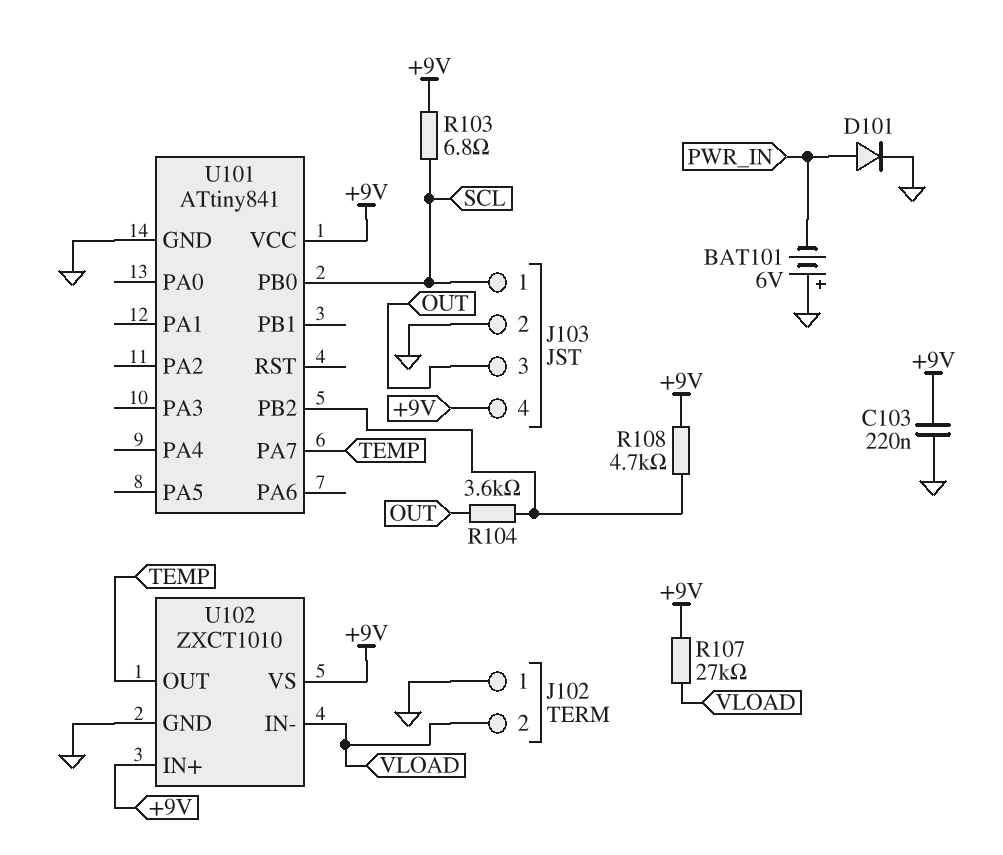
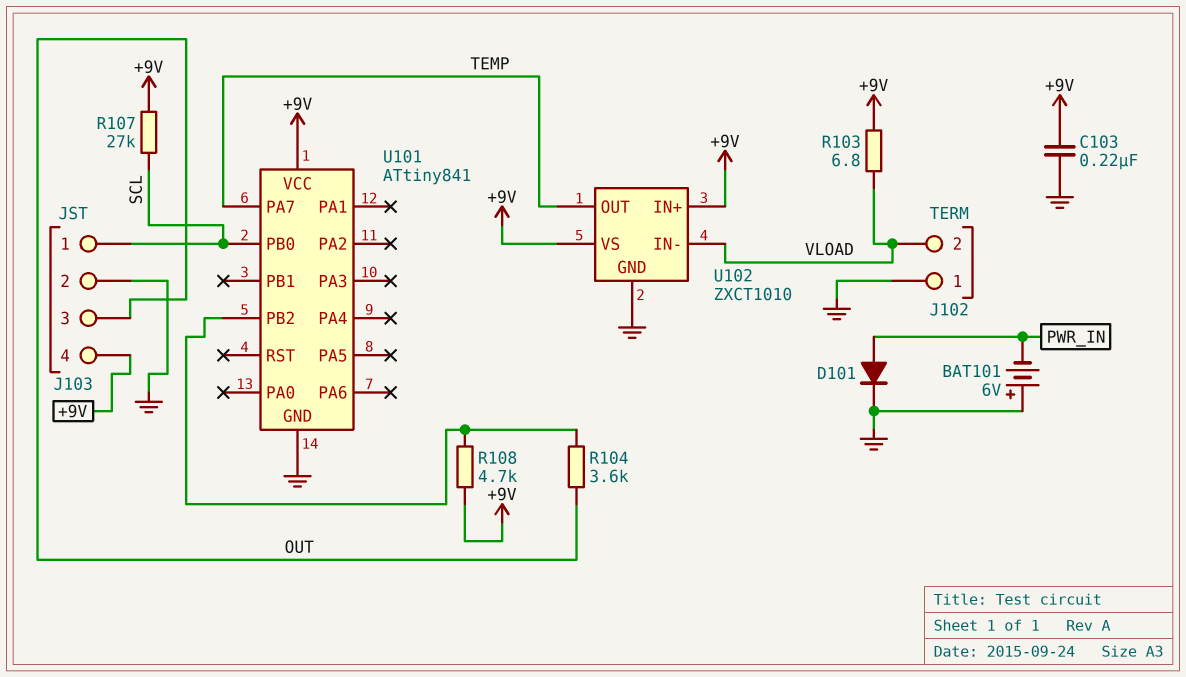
R103: 6.8 (+9V, SCL) -> 6.8 (+9V, VLOAD)
R107: 27k (+9V, VLOAD) -> 27k (+9V, SCL)

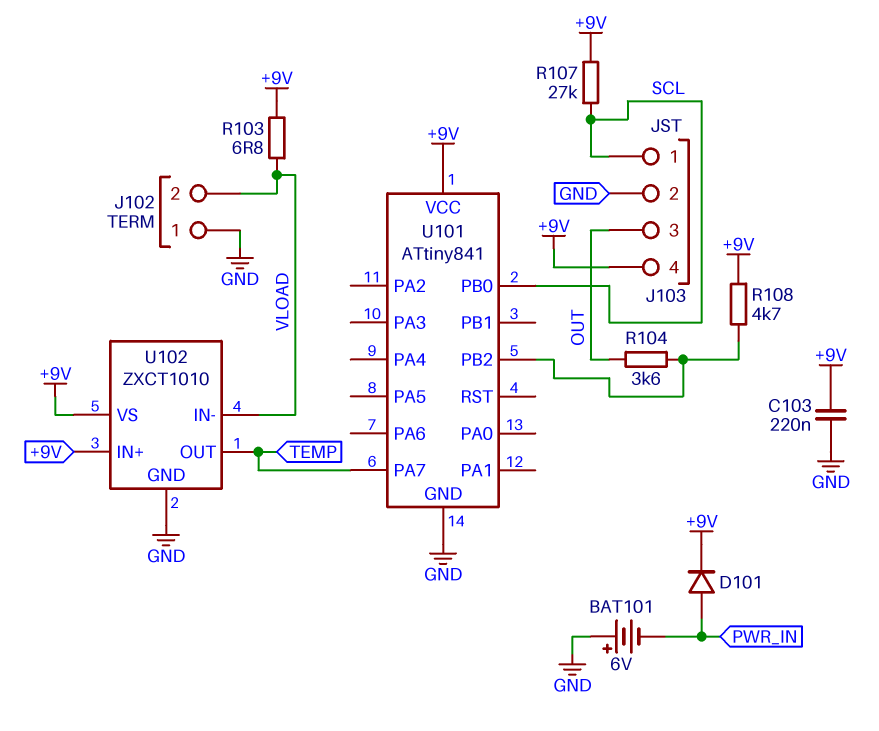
D101: diode (A PWR_IN, K GND) -> diode (A PWR_IN, K +9V)

